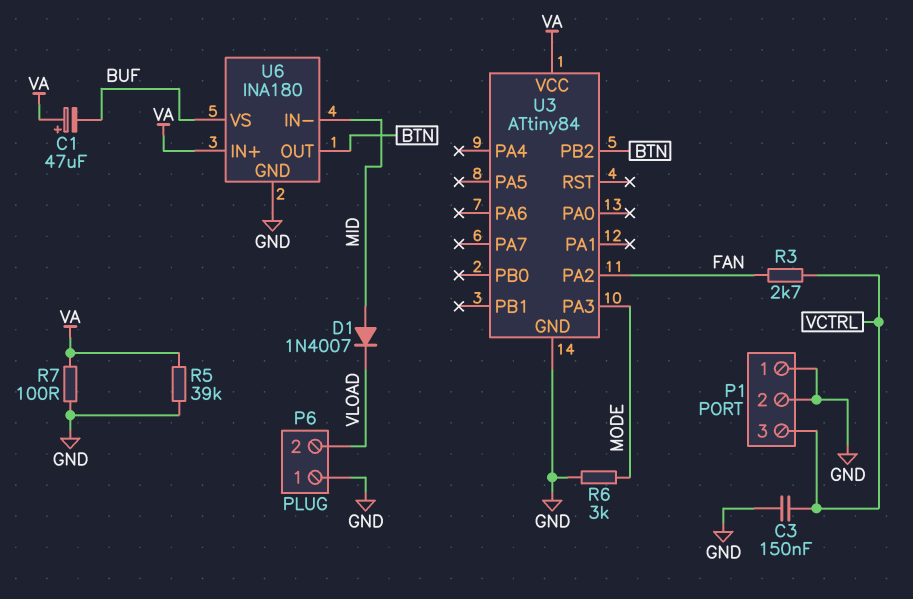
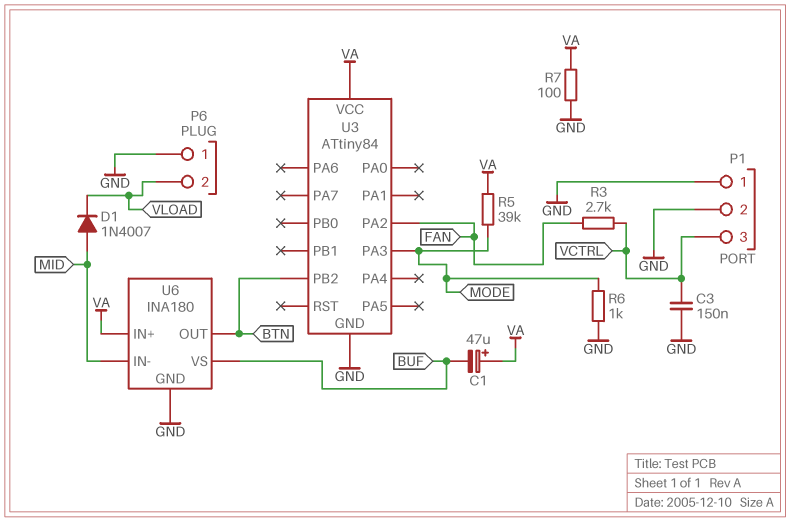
R5: 39k (GND, VA) -> 39k (MODE, VA)
R6: 3k (GND, MODE) -> 1k (GND, MODE)

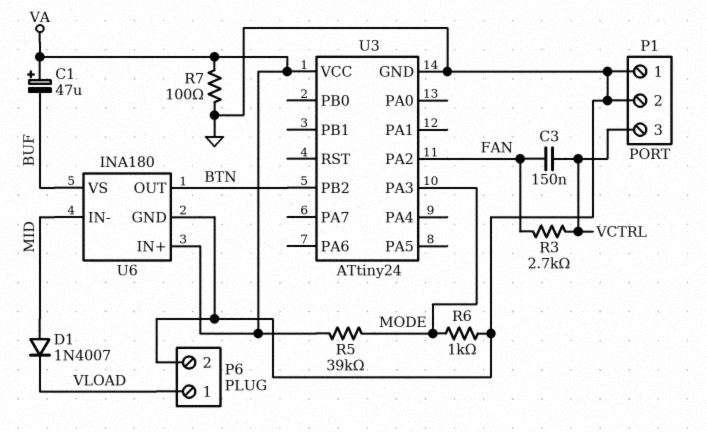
C3: 150nF (GND, VCTRL) -> 150nF (FAN, VCTRL)
P6 pin 1: GND -> VLOAD
P6 pin 2: VLOAD -> GND
U3: ATtiny84 -> ATtiny24

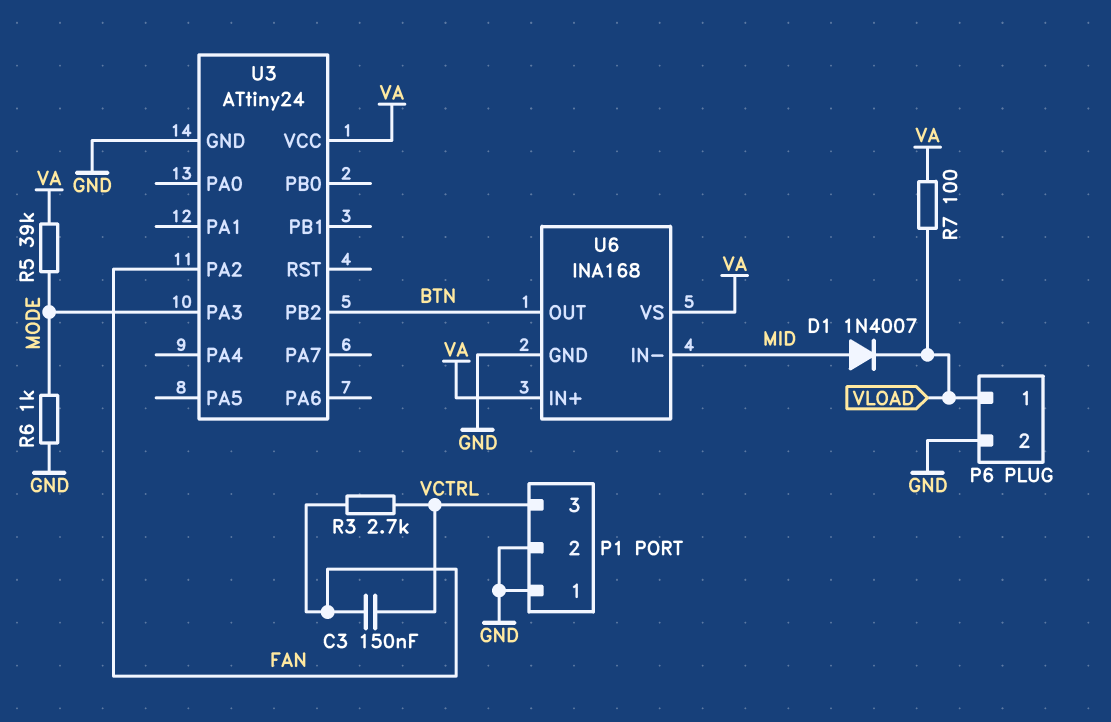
C1: 47uF (plus VA, minus BUF) -> none
R7: 100 (GND, VA) -> 100 (VA, VLOAD)
U6: INA180 -> INA168
U6 pin VS: BUF -> VA

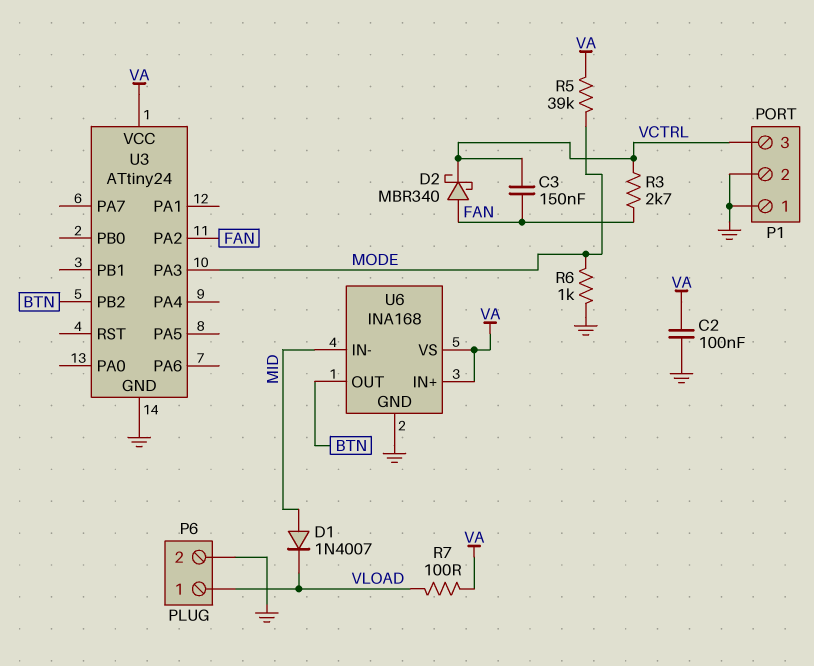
C2: none -> 100nF (GND, VA)
D2: none -> schottky MBR340 (A FAN, K VCTRL)

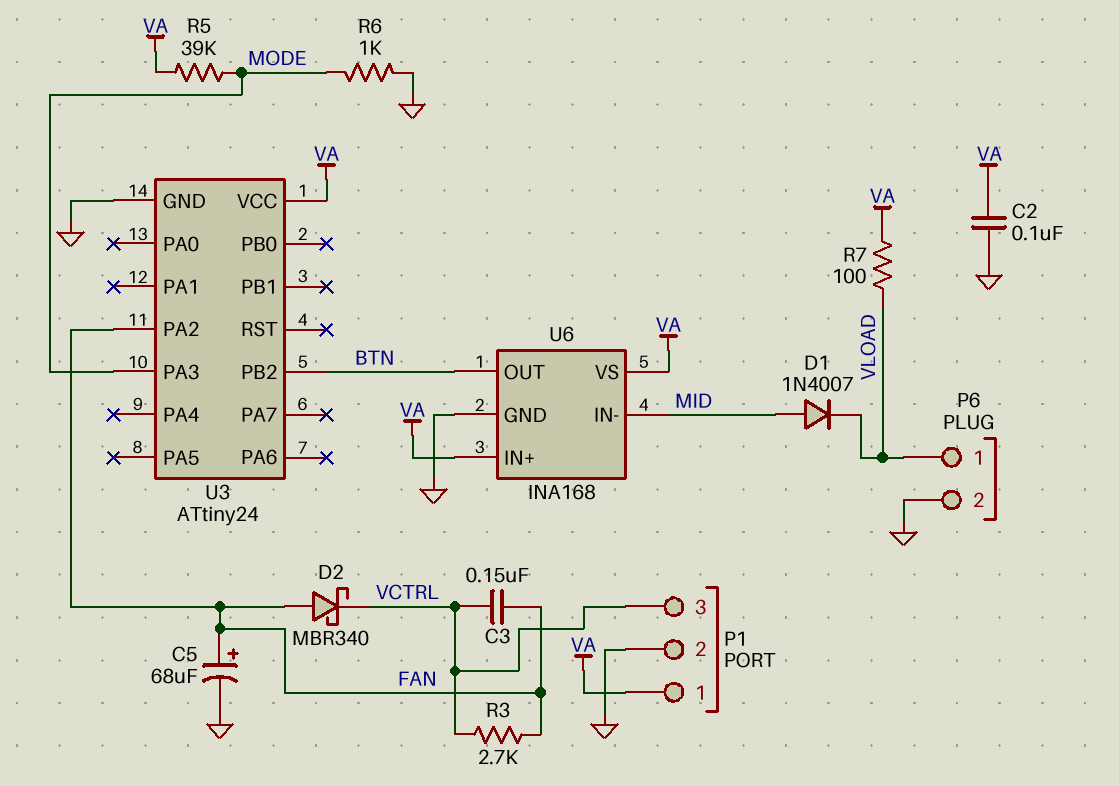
C5: none -> 68uF (plus FAN, minus GND)
P1 pin 1: GND -> VA

